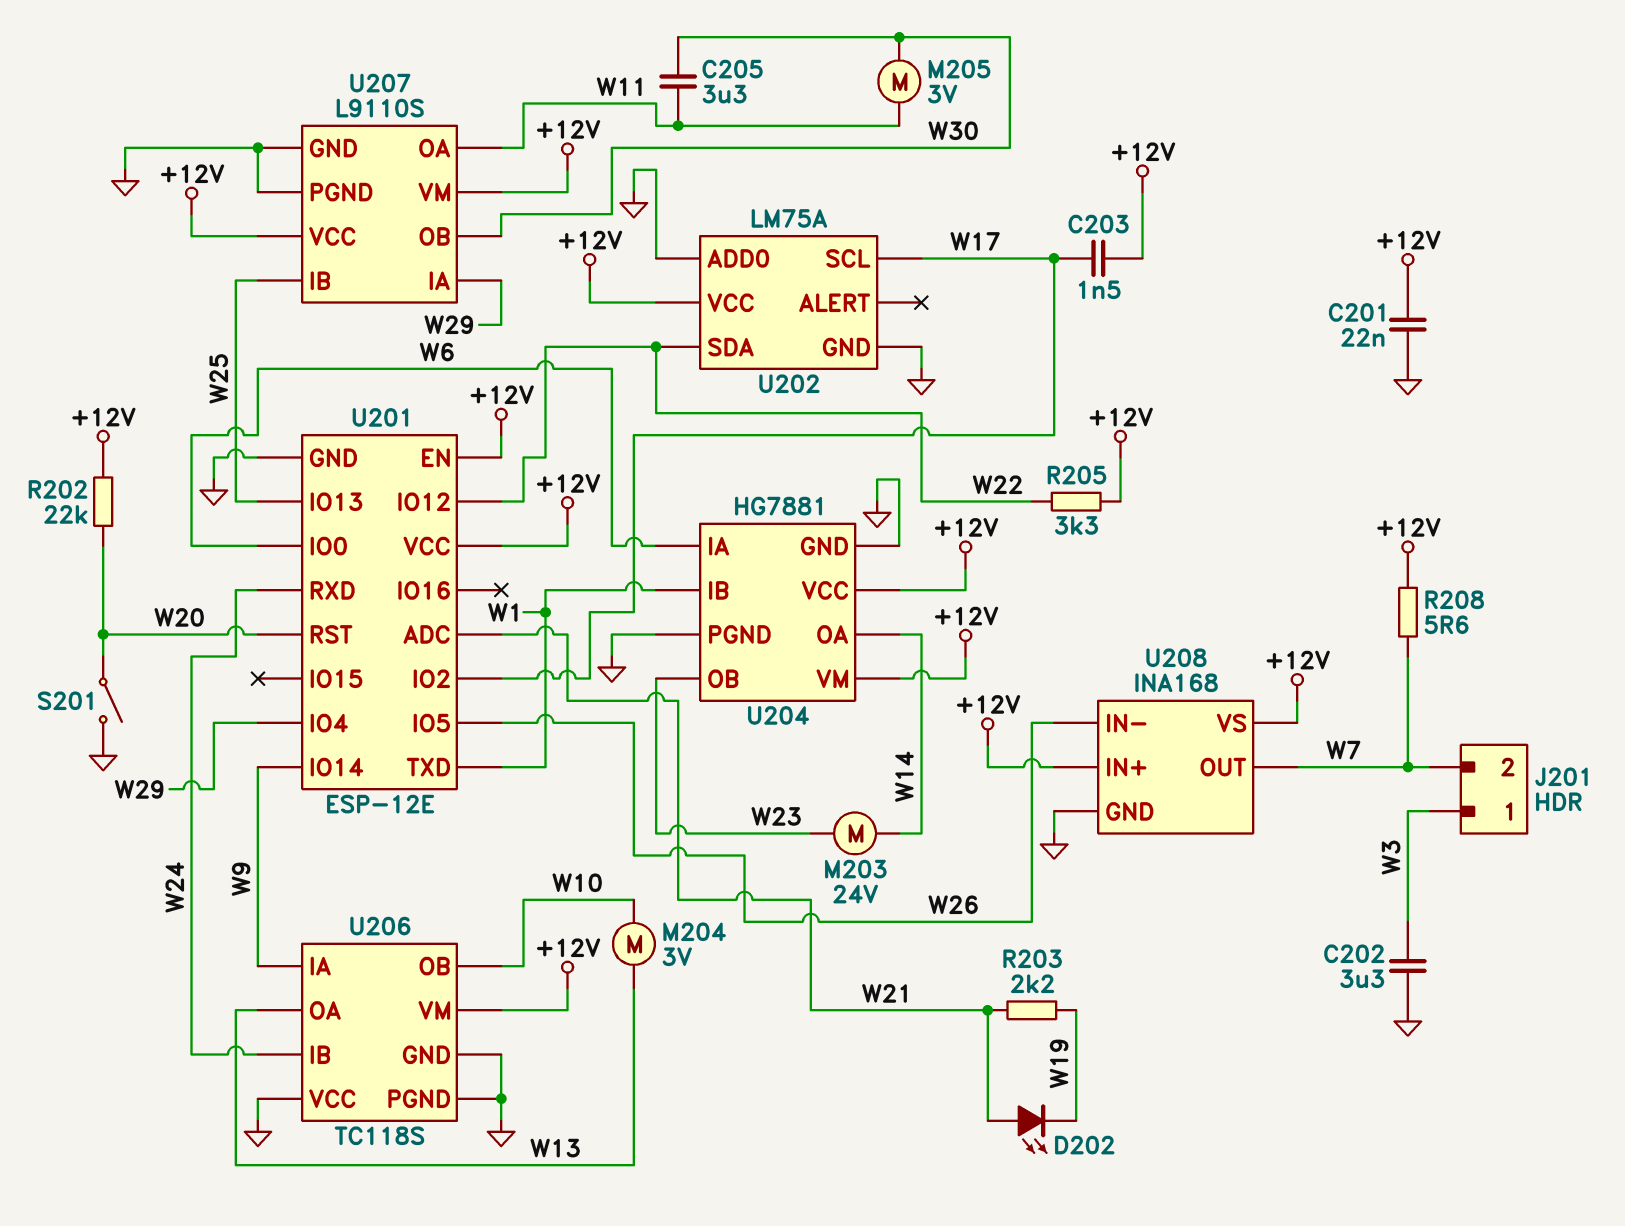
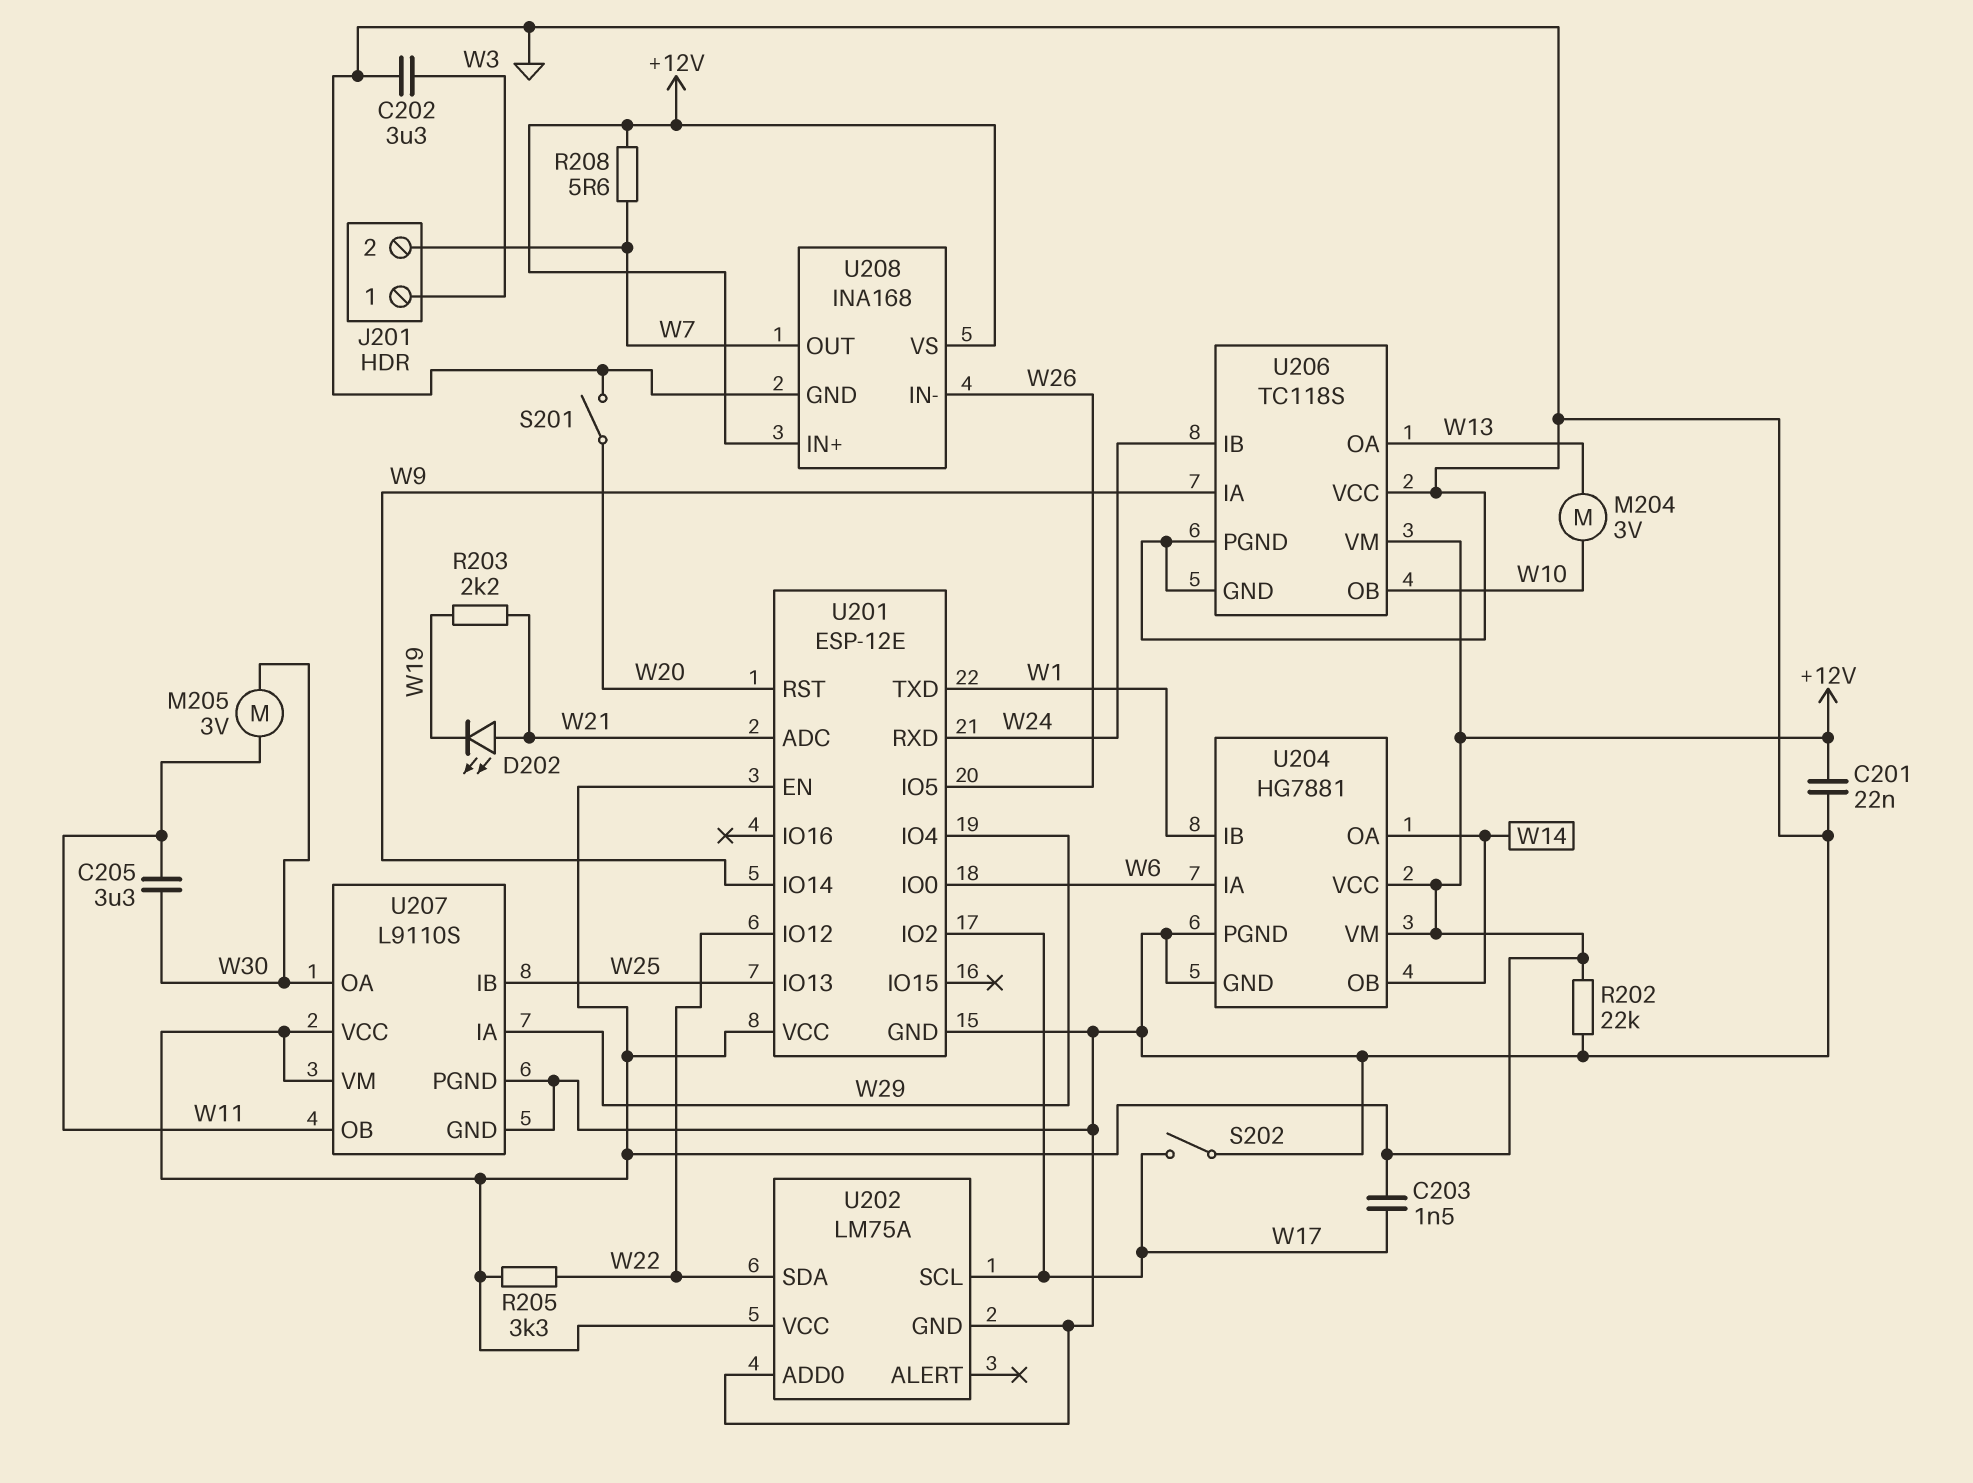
M203: motor 24V (W14, W23) -> none
R202: 22k (+12V, W20) -> 22k (+12V, GND)
S202: none -> switch (GND, W17)
U204 pin OB: W23 -> W14
U207 pin OA: W11 -> W30
U207 pin OB: W30 -> W11

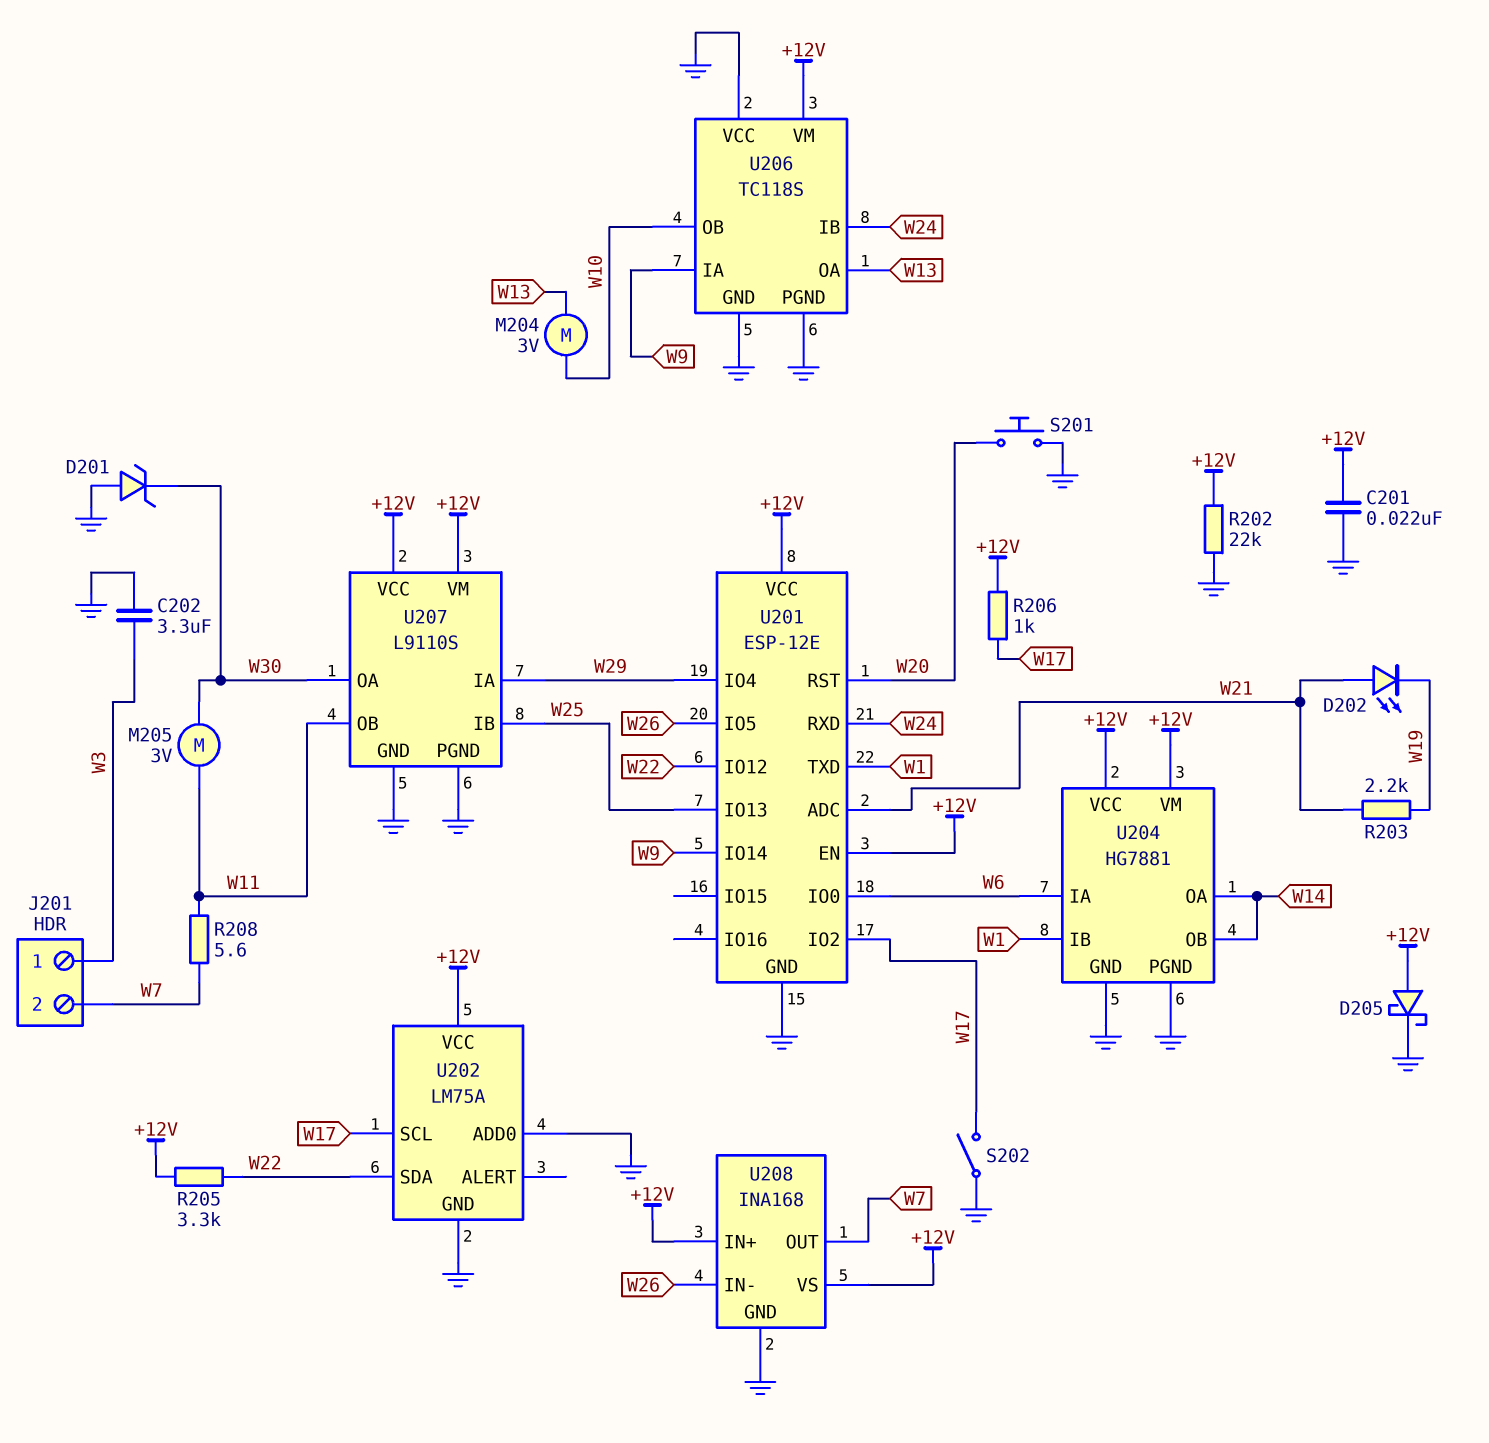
C203: 1.5nF (+12V, W17) -> none
C205: 3.3uF (W11, W30) -> none
D201: none -> zener (A GND, K W30)
D205: none -> schottky (A +12V, K GND)
R206: none -> 1k (+12V, W17)
R208: 5.6 (+12V, W7) -> 5.6 (W7, W11)
S201: switch (GND, W20) -> button (GND, W20)

